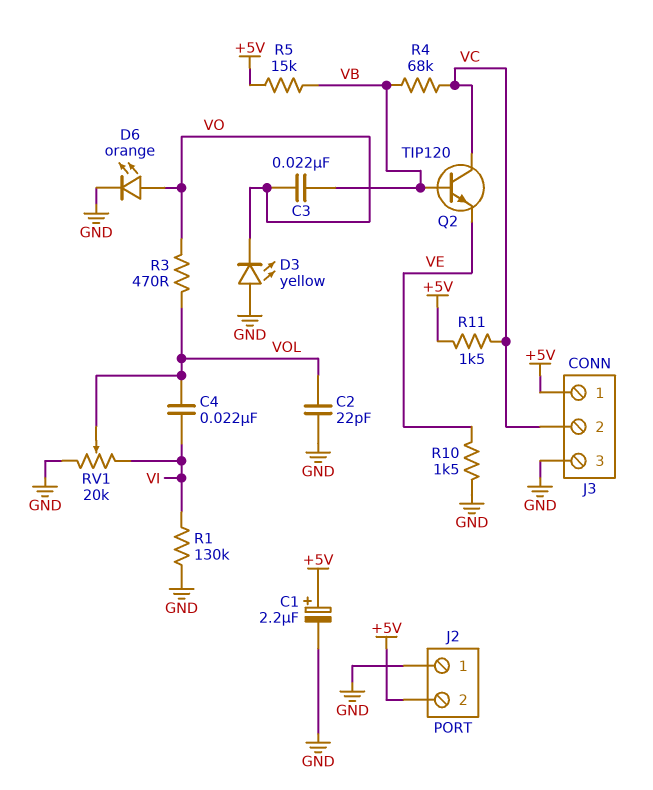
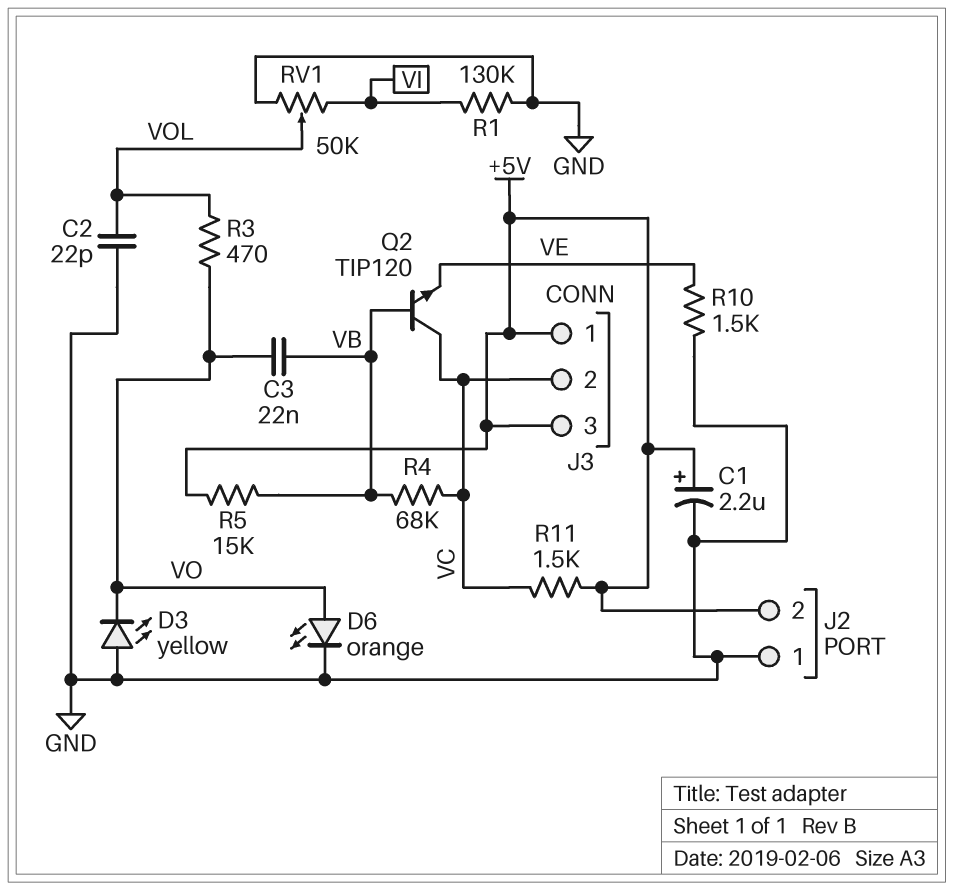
C4: 22nF (VI, VOL) -> none
J3 pin 3: GND -> +5V
RV1: 20k (GND, VI, wiper VOL) -> 50k (GND, VI, wiper VOL)

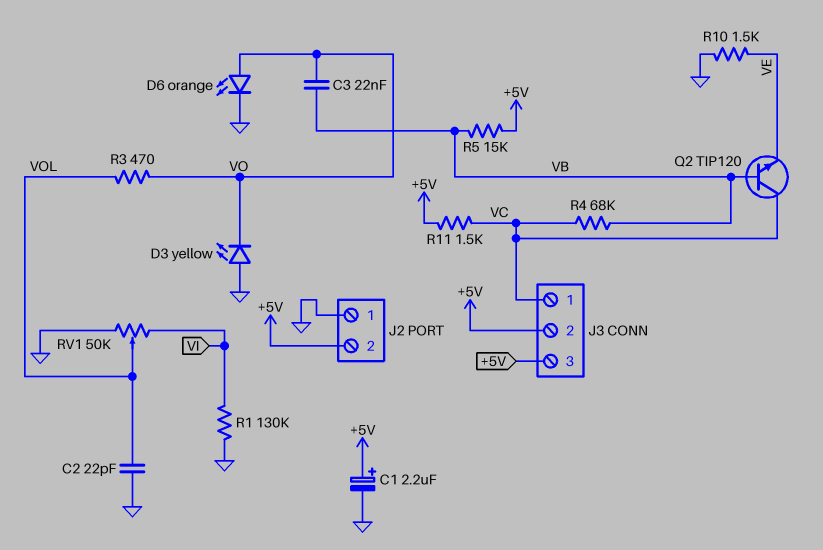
J3 pin 1: +5V -> VC
J3 pin 2: VC -> +5V

